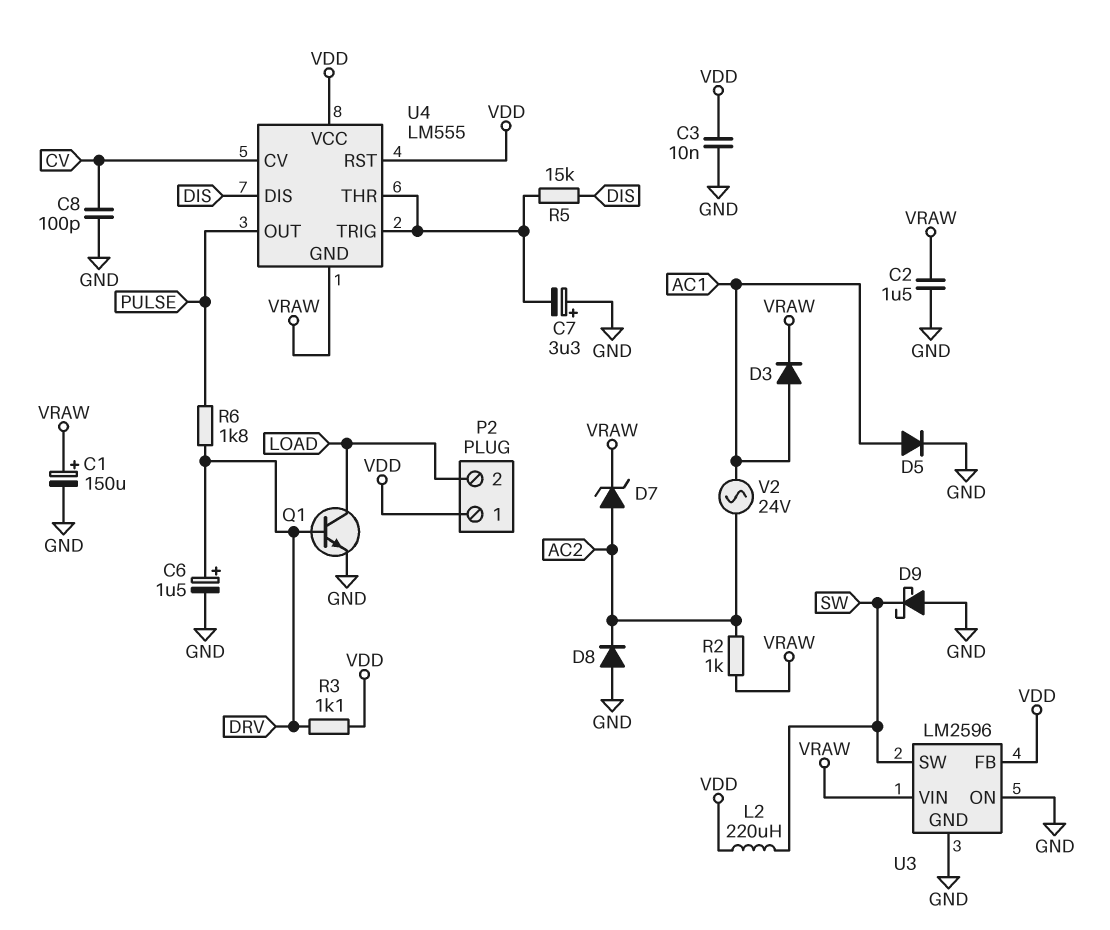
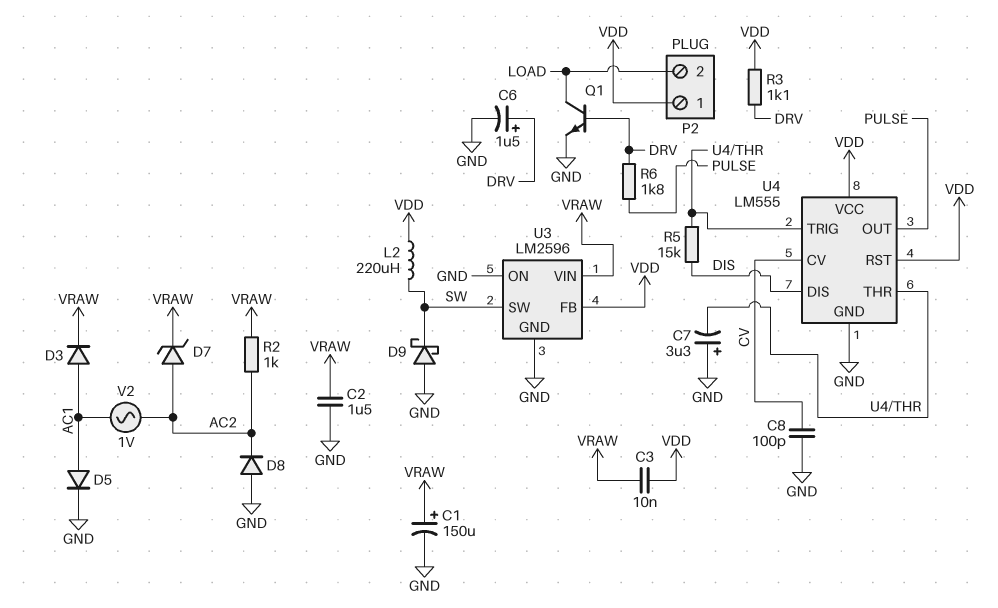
C3: 10nF (GND, VDD) -> 10nF (VDD, VRAW)
U4 pin GND: VRAW -> GND
V2: AC 24V (AC1, AC2) -> AC 1V (AC1, AC2)

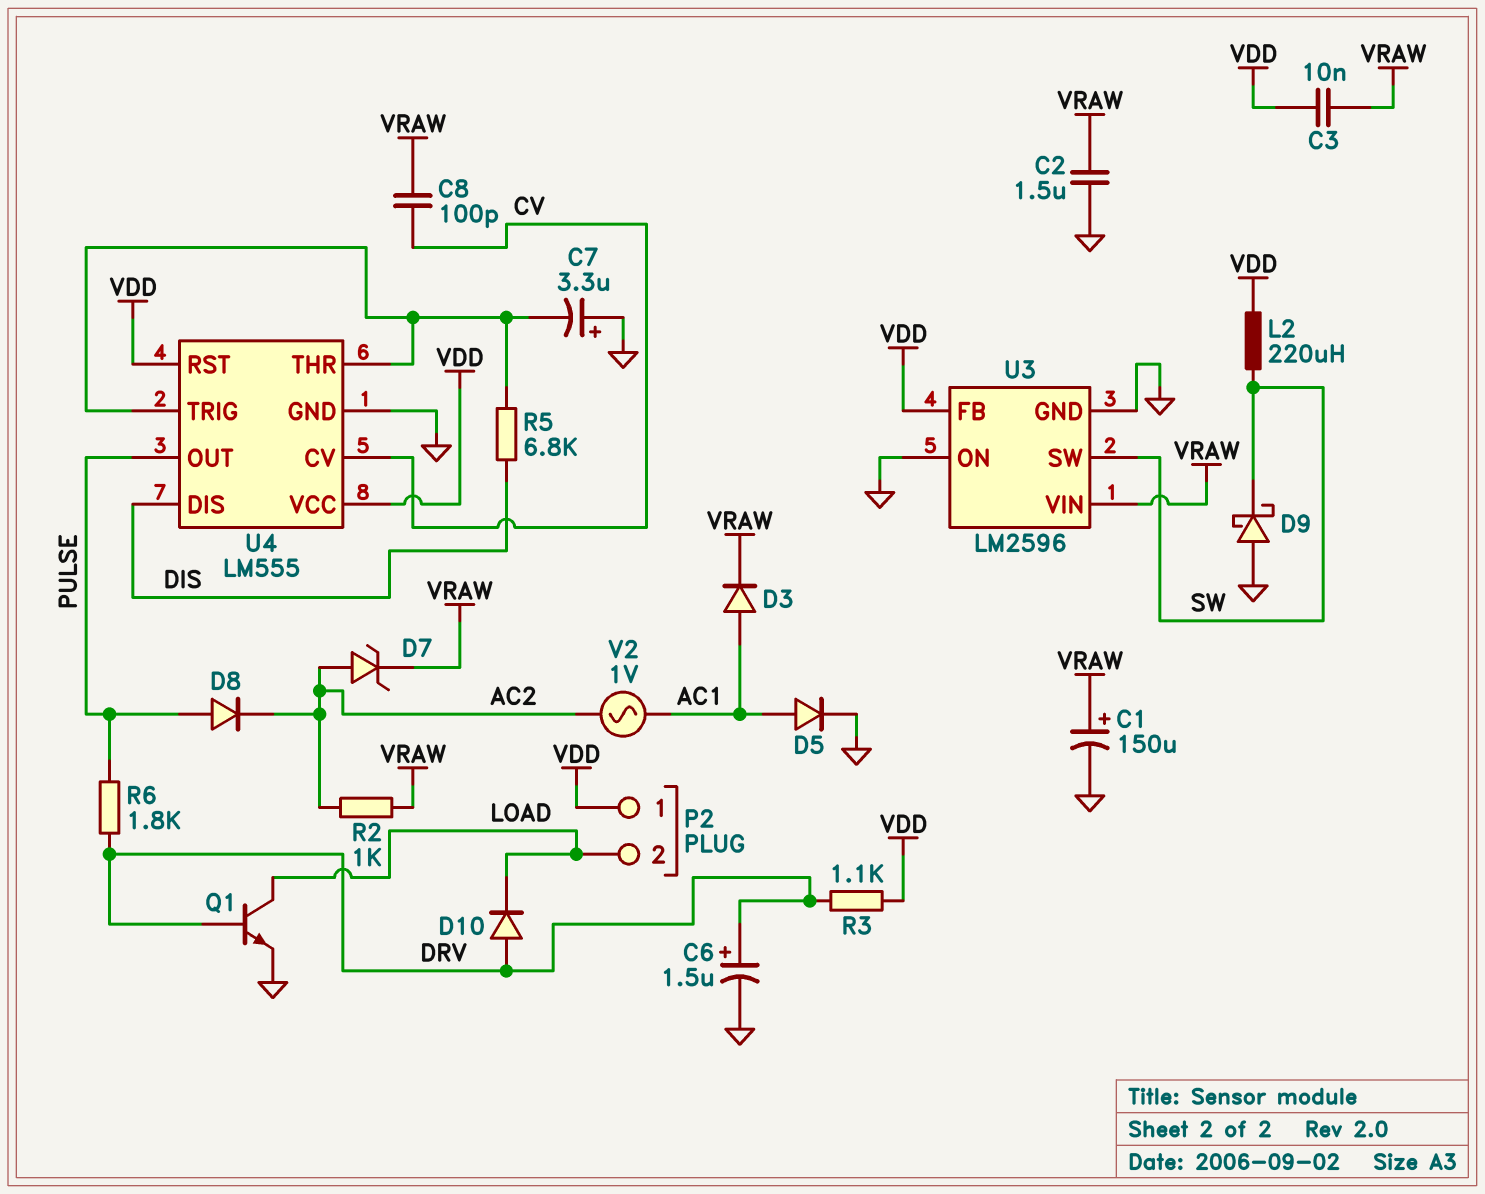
C8: 100pF (CV, GND) -> 100pF (CV, VRAW)
D8: diode (A GND, K AC2) -> diode (A PULSE, K AC2)
D10: none -> diode (A DRV, K LOAD)
R5: 15k (DIS, U4/THR) -> 6.8k (DIS, U4/THR)

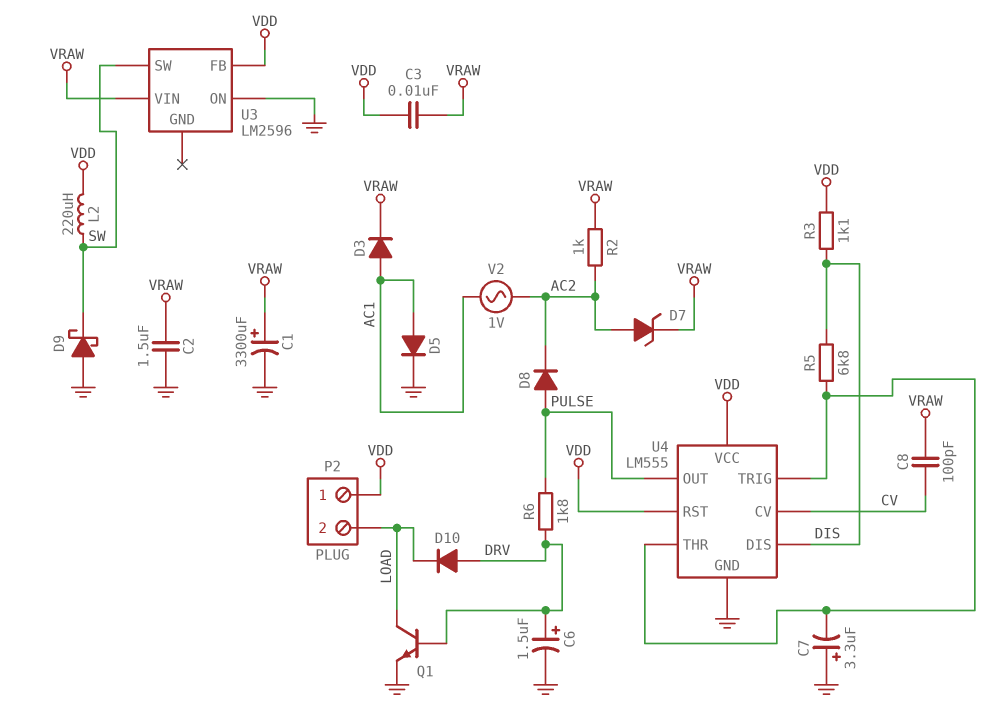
C1: 150uF (plus VRAW, minus GND) -> 3300uF (plus VRAW, minus GND)
R3: 1.1k (DRV, VDD) -> 1.1k (DIS, VDD)
U3 pin GND: GND -> none

